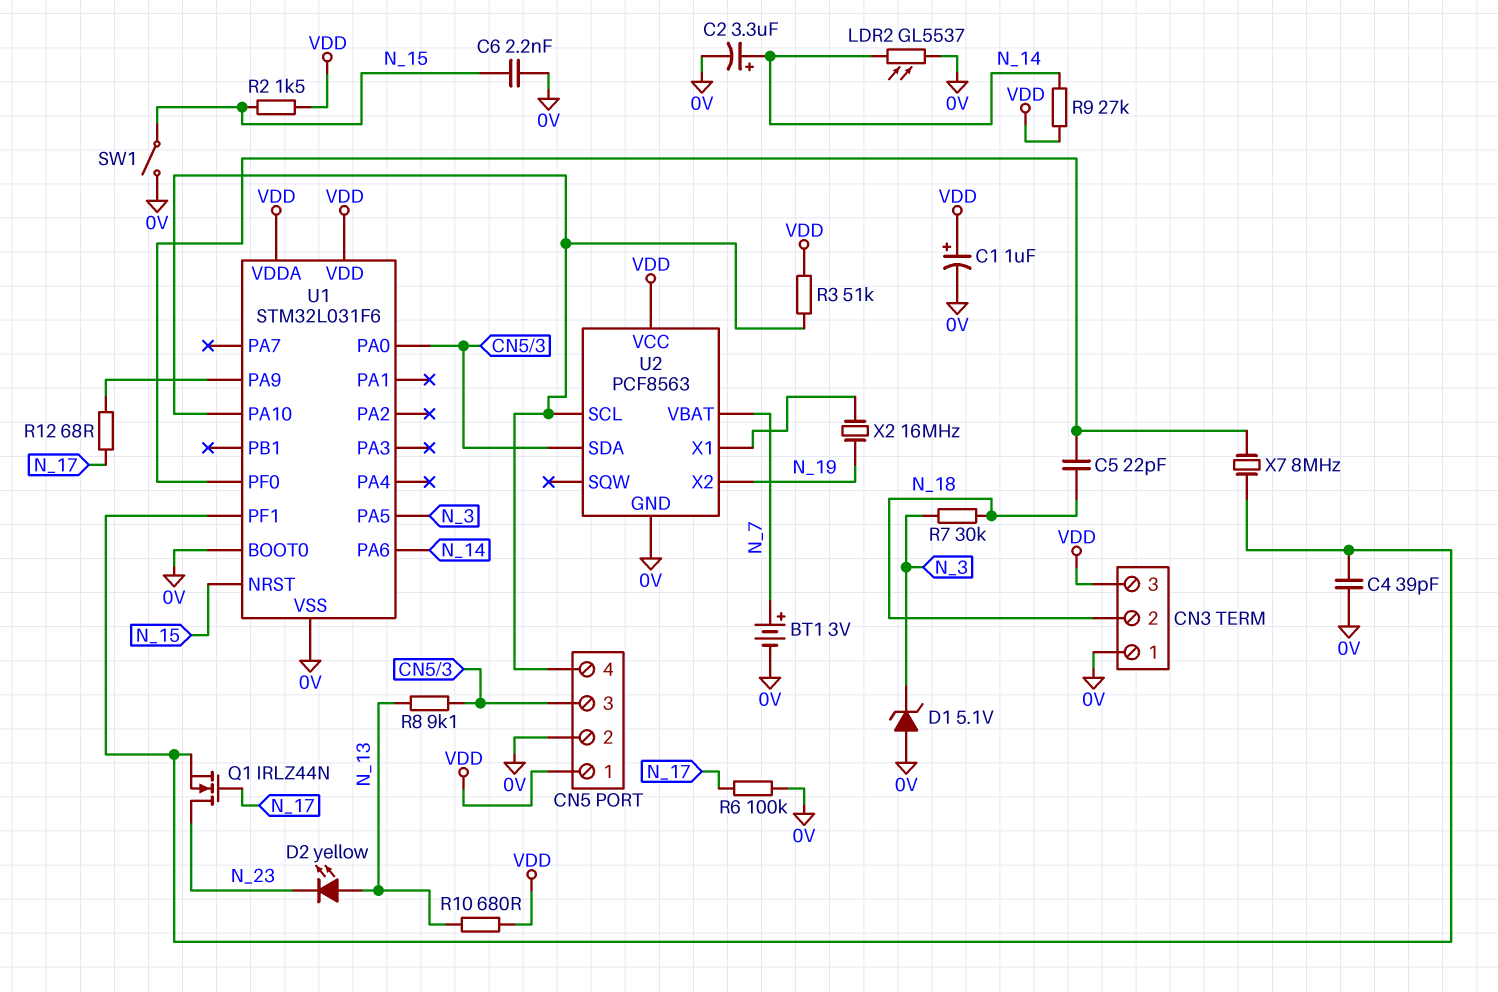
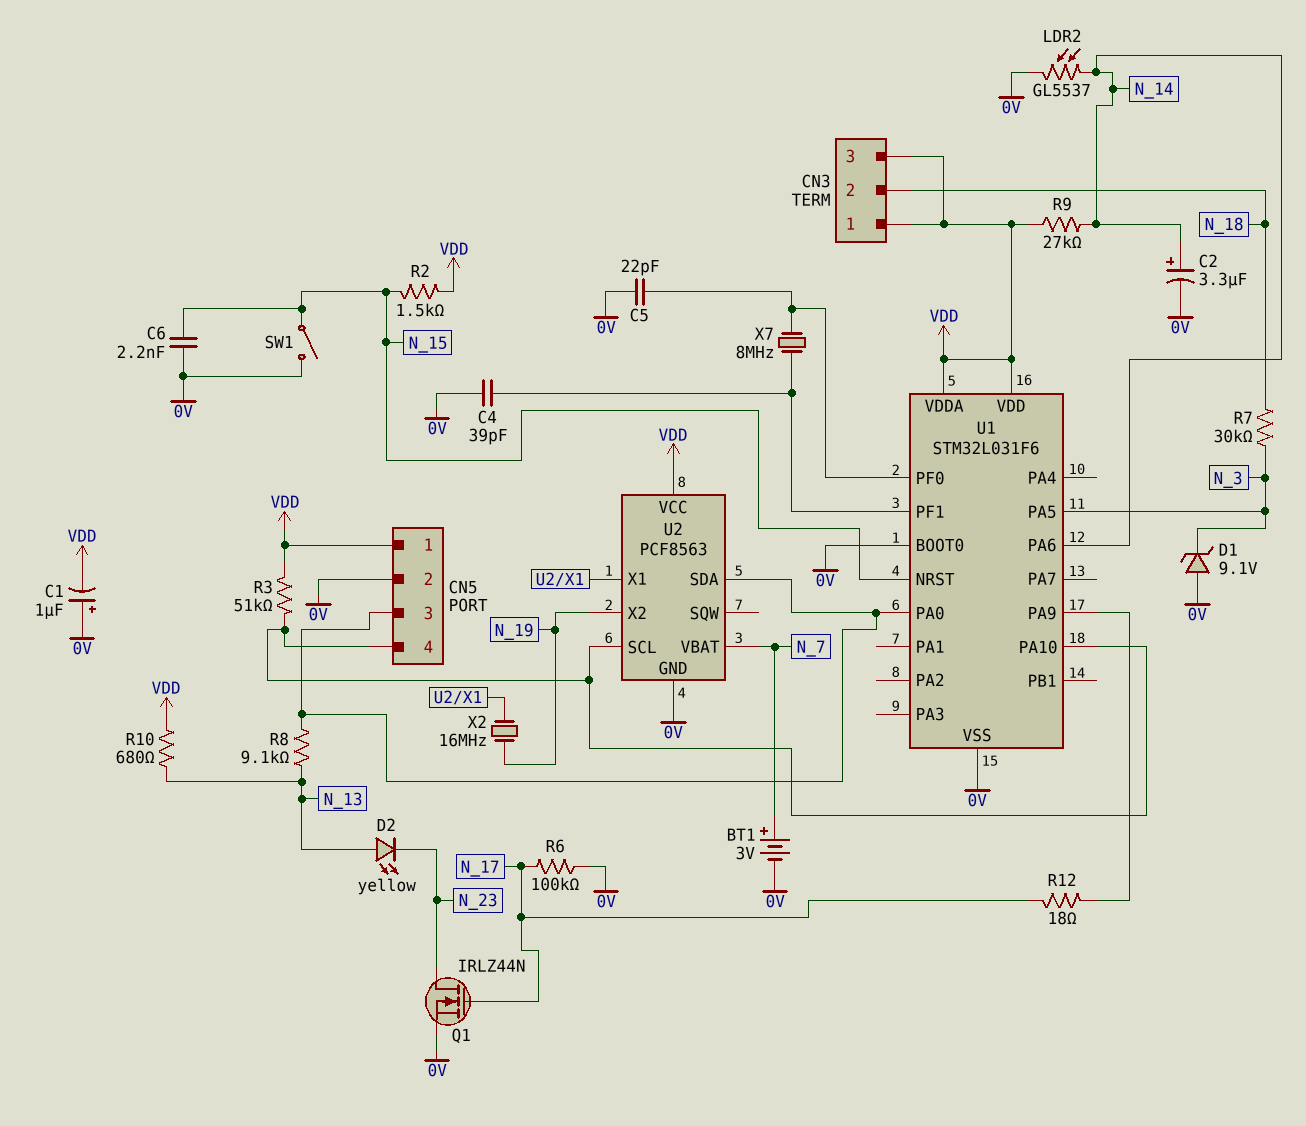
C1: 1uF (plus VDD, minus 0V) -> 1uF (plus 0V, minus VDD)
C5: 22pF (N_18, U1/PF0) -> 22pF (0V, U1/PF0)
CN3 pin 1: 0V -> VDD
D1: zener 5.1V (A 0V, K N_3) -> zener 9.1V (A 0V, K N_3)
Q1: NMOS IRLZ44N (G N_17, D N_23, S U1/PF1) -> NMOS IRLZ44N (G N_17, D N_23, S 0V)
R12: 68 (N_17, U1/PA9) -> 18 (N_17, U1/PA9)

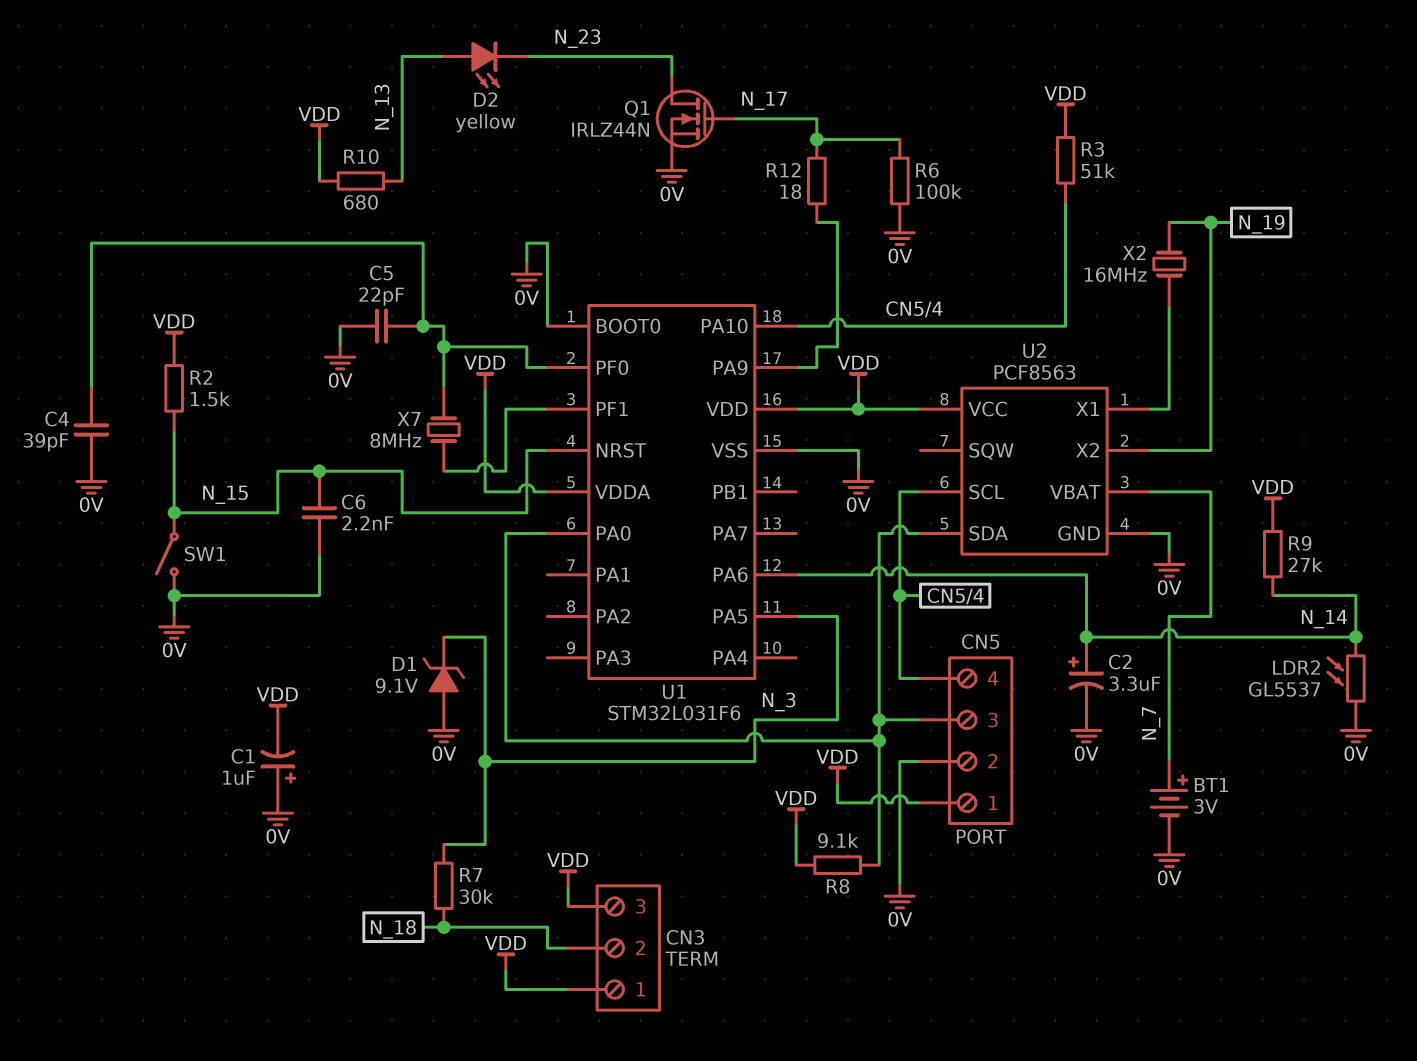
C4: 39pF (0V, U1/PF1) -> 39pF (0V, U1/PF0)
R8: 9.1k (CN5/3, N_13) -> 9.1k (CN5/3, VDD)

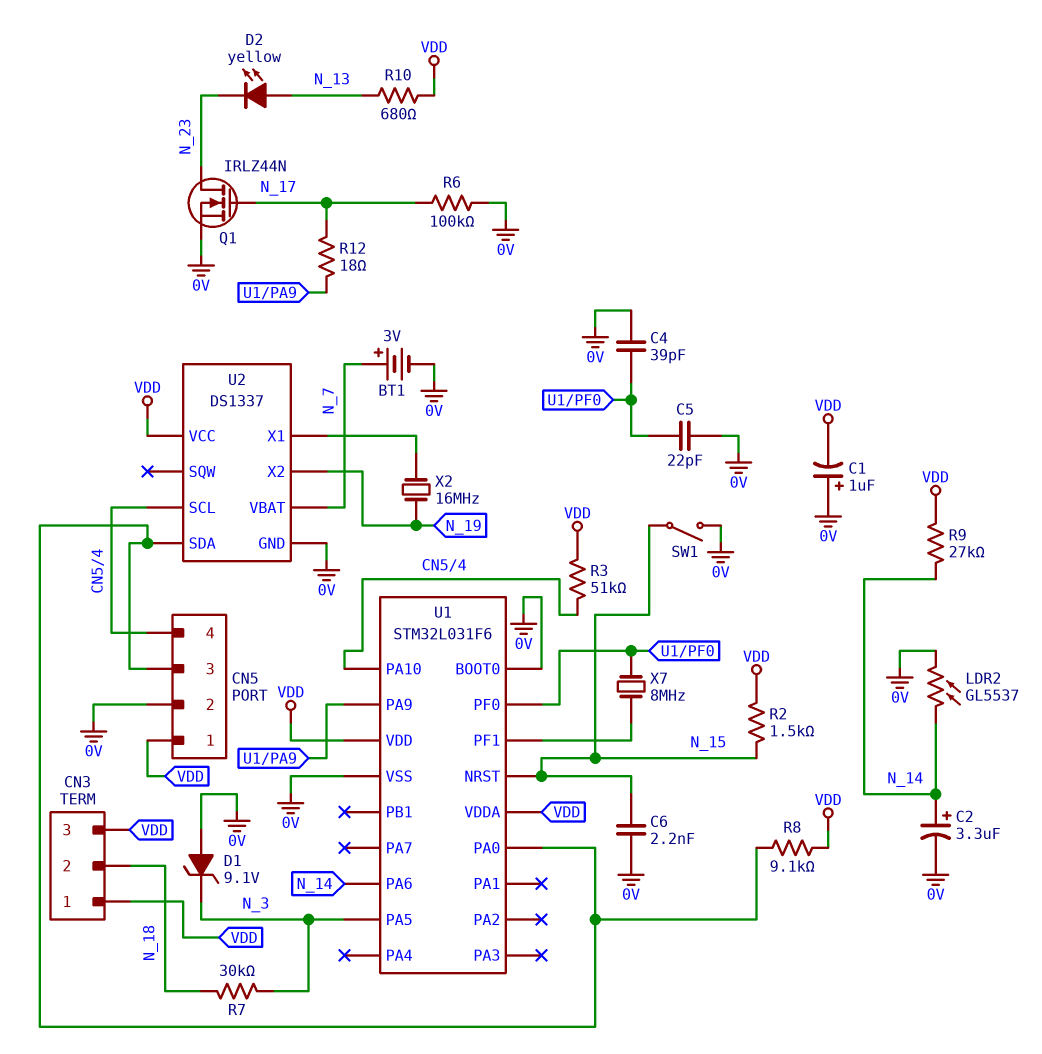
U2: PCF8563 -> DS1337

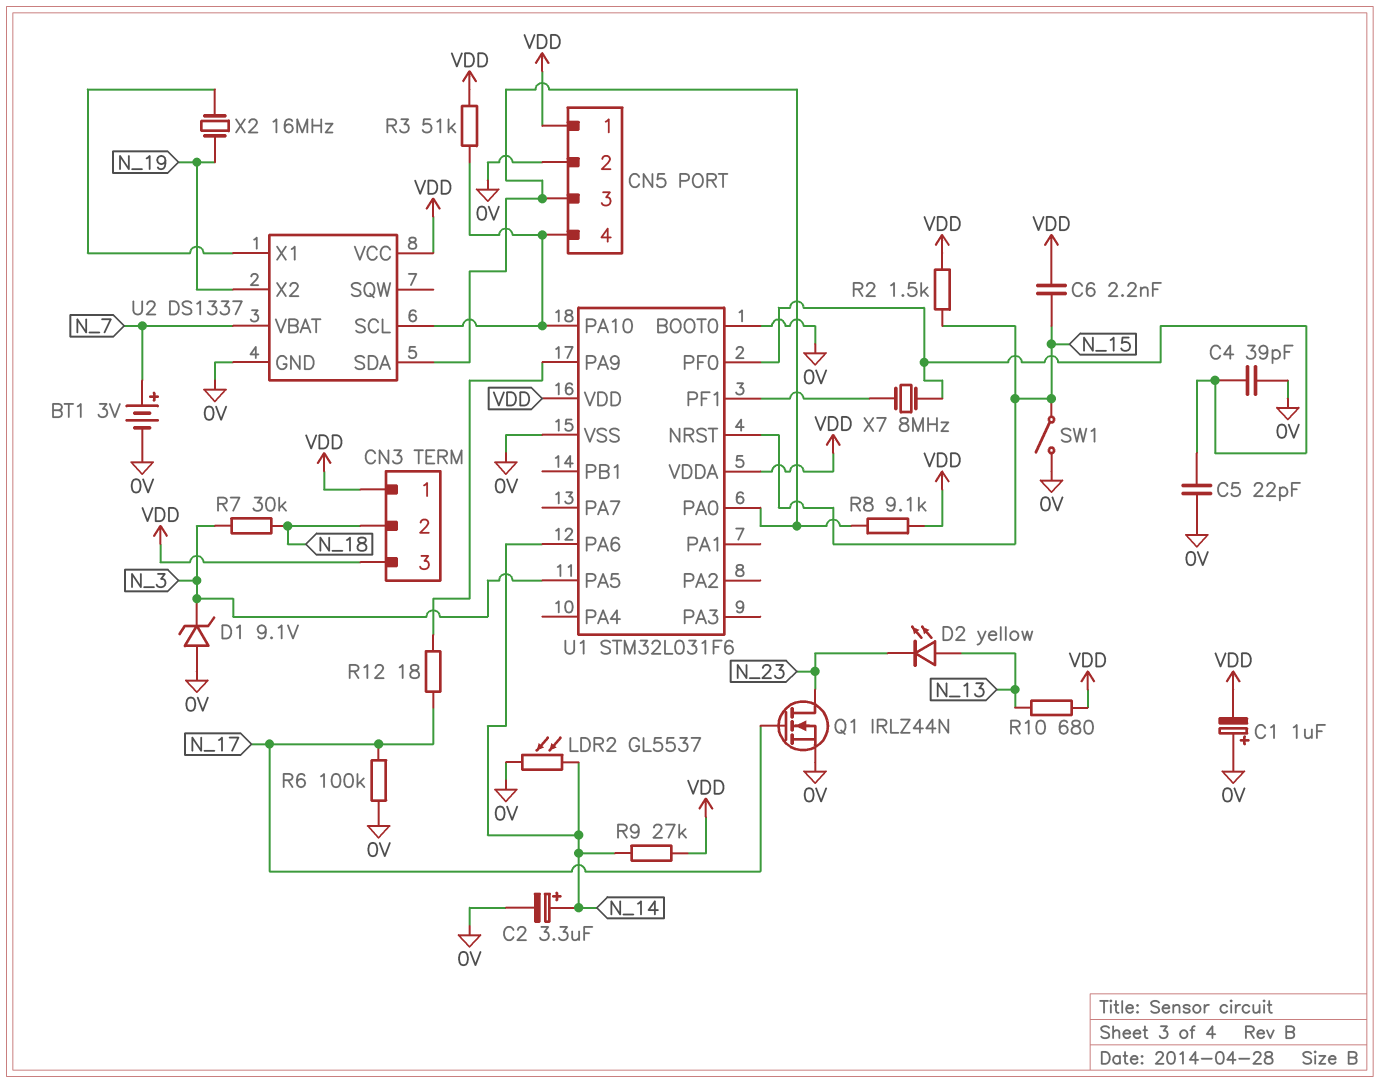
C6: 2.2nF (0V, N_15) -> 2.2nF (N_15, VDD)

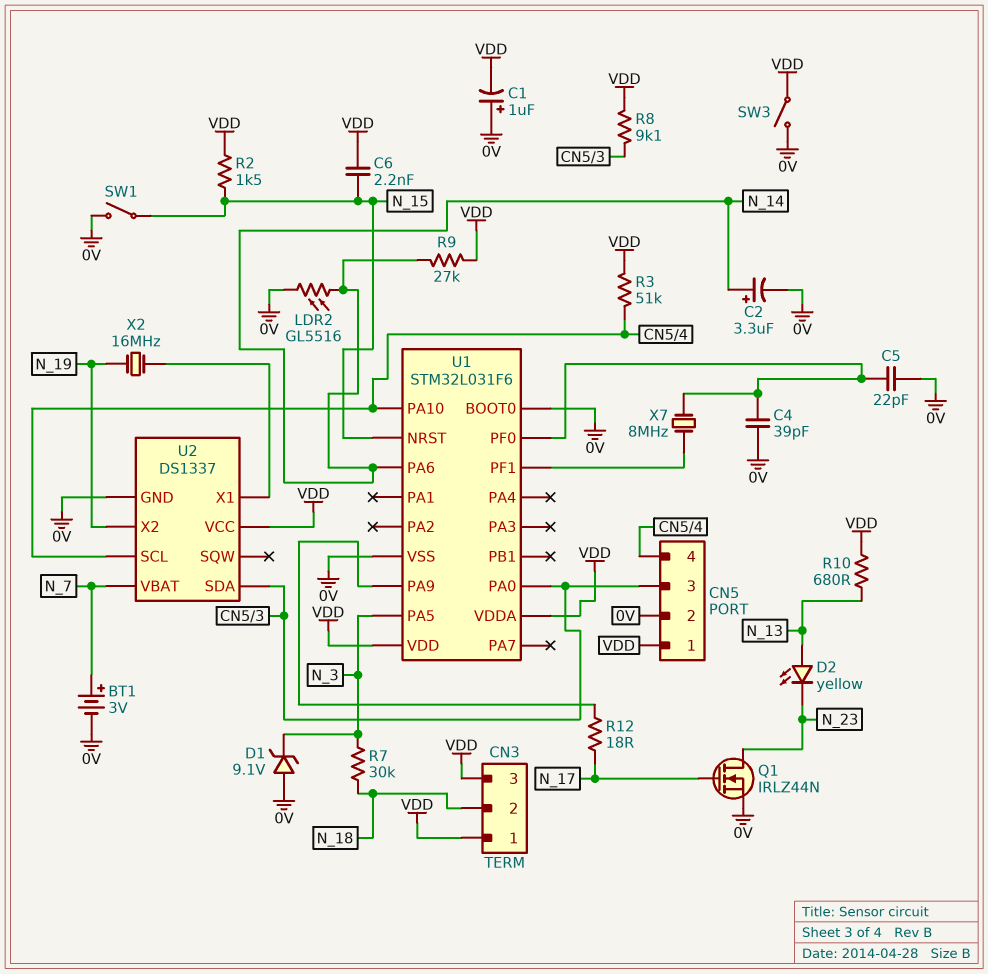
LDR2: GL5537 (0V, N_14) -> GL5516 (0V, N_14)
R6: 100k (0V, N_17) -> none
SW3: none -> switch (0V, VDD)

